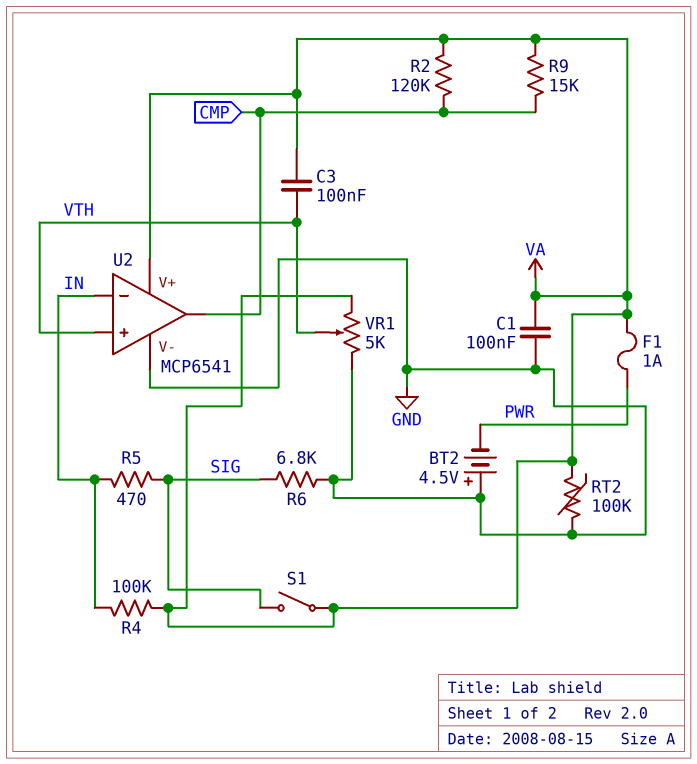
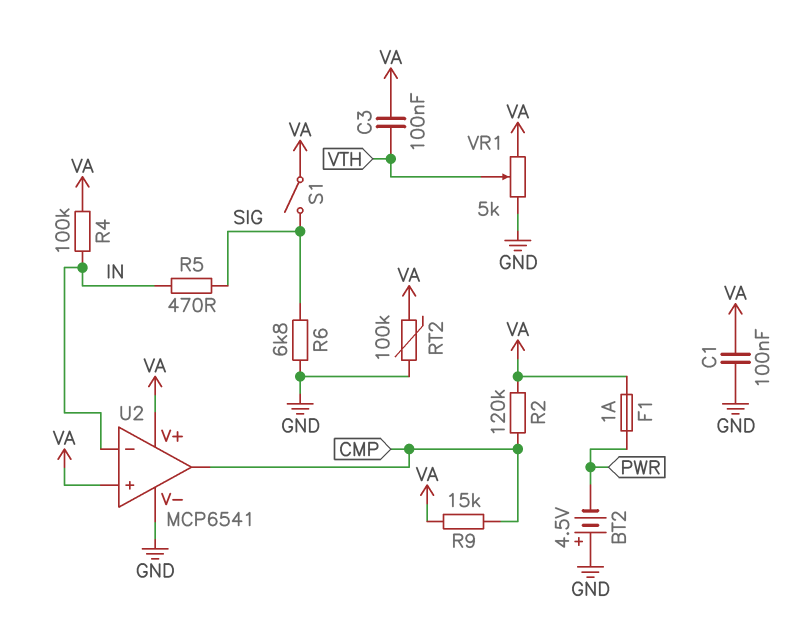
U2 pin in+: VTH -> VA

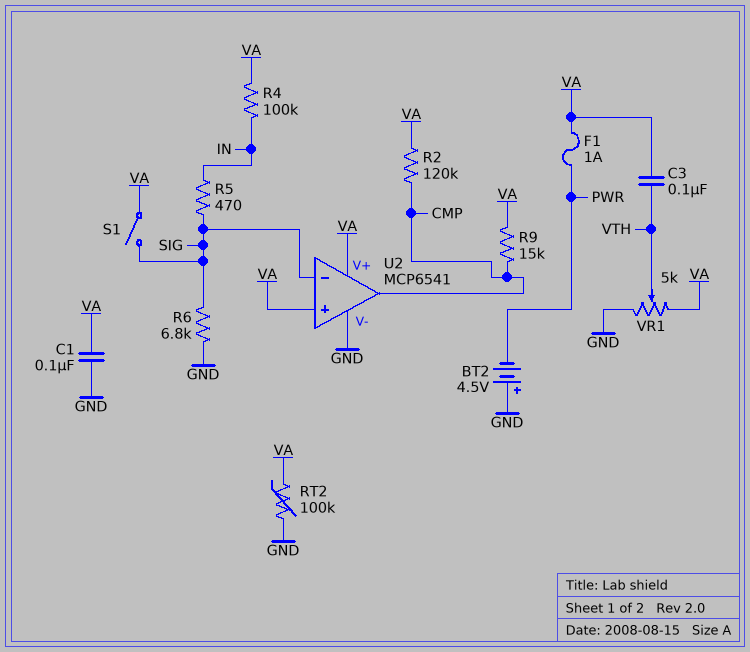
U2 pin in-: IN -> SIG

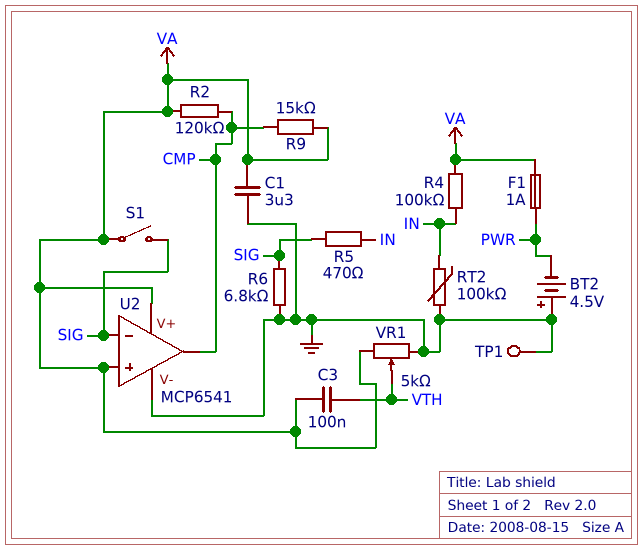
C1: 100nF (GND, VA) -> 3.3uF (GND, VA)
RT2: 100k (GND, VA) -> 100k (GND, IN)
TP1: none -> test point (GND)

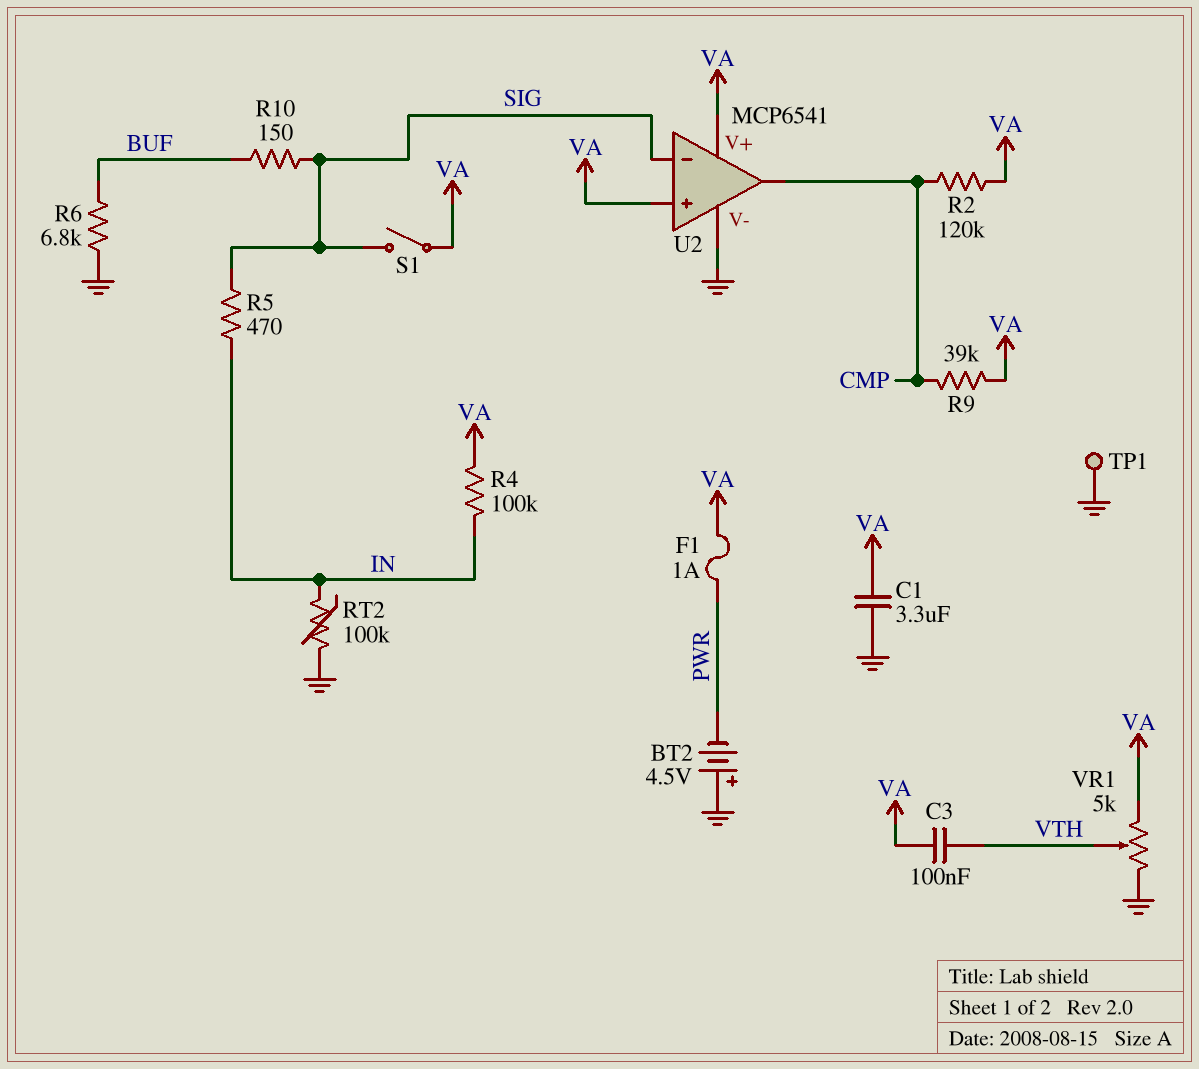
R6: 6.8k (GND, SIG) -> 6.8k (BUF, GND)
R9: 15k (CMP, VA) -> 39k (CMP, VA)
R10: none -> 150 (BUF, SIG)

